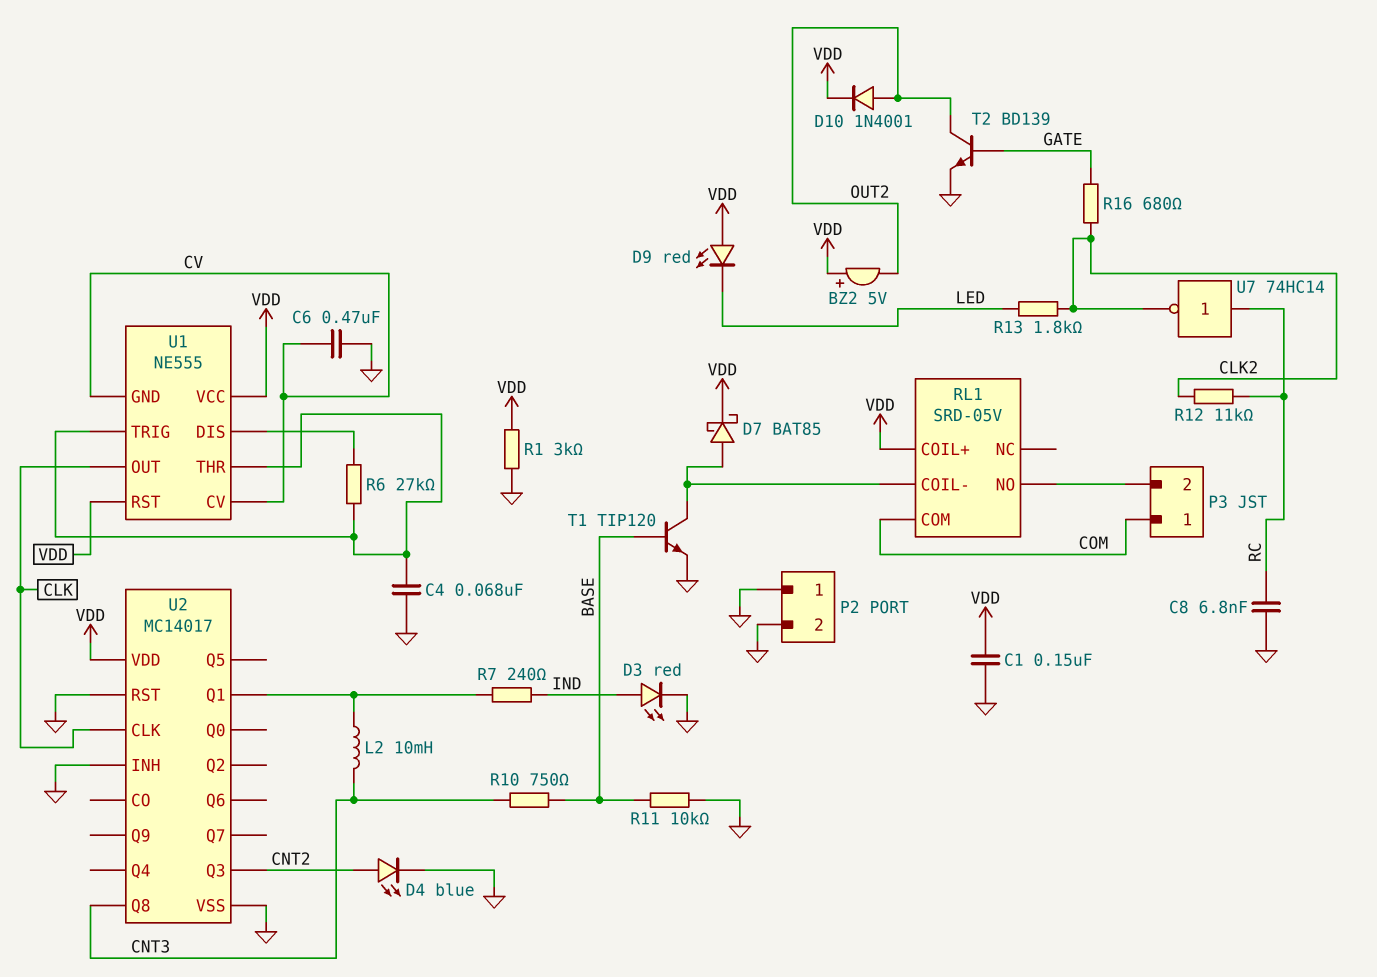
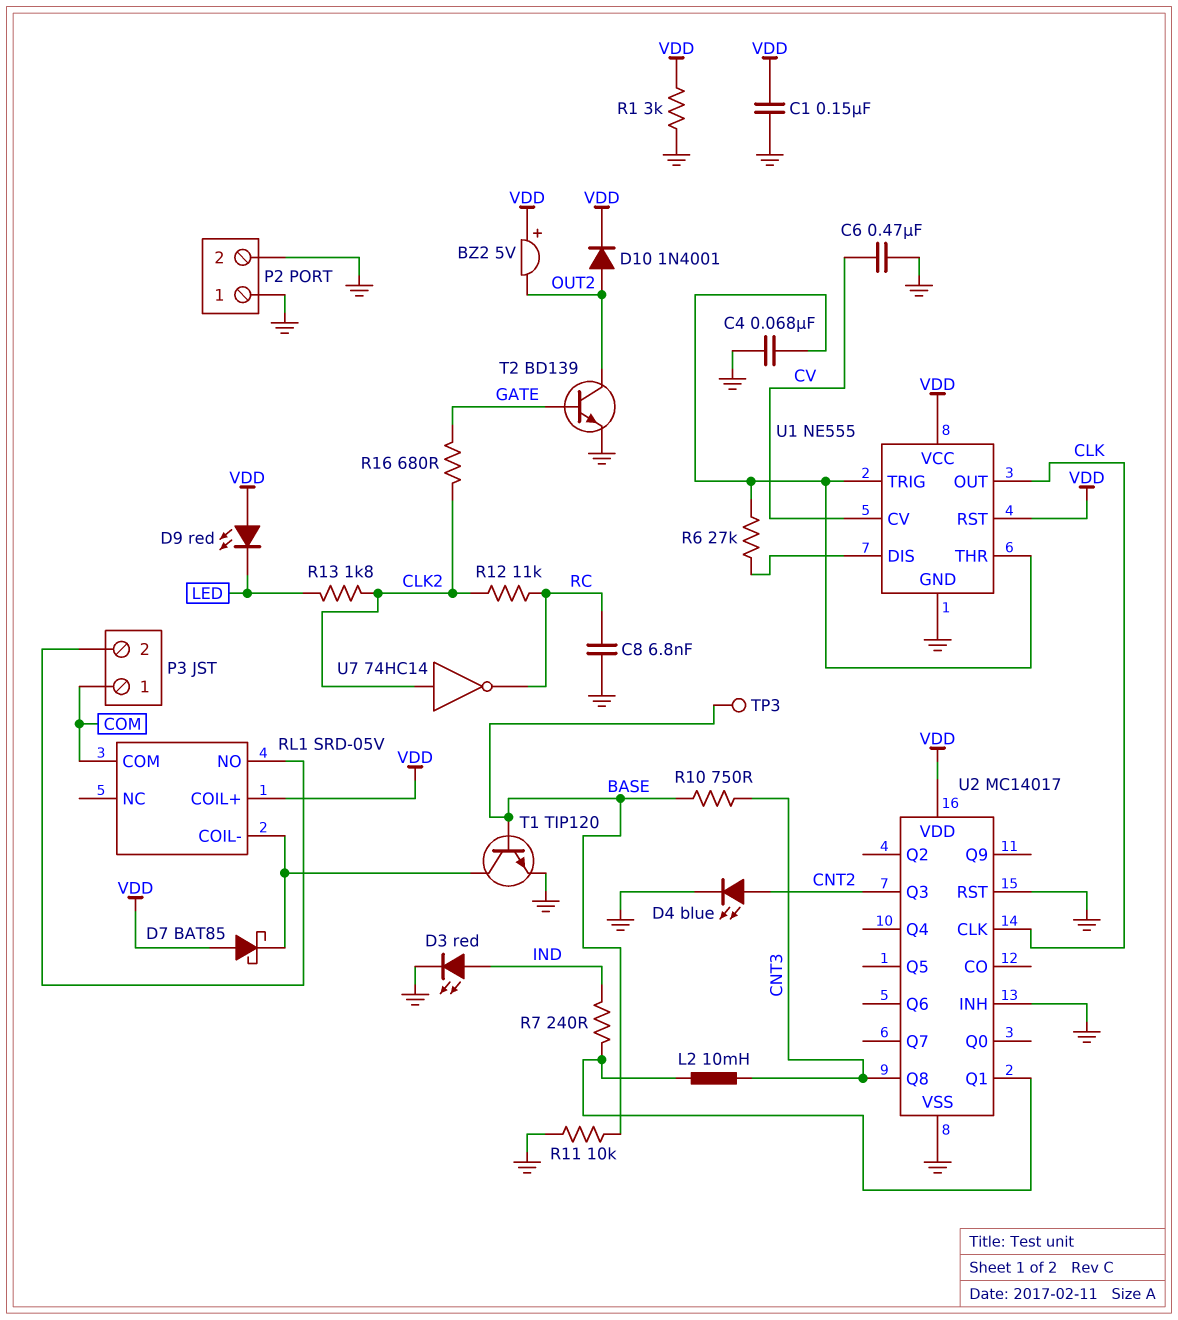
D7: schottky BAT85 (A RL1/COIL-, K VDD) -> schottky BAT85 (A VDD, K RL1/COIL-)
TP3: none -> test point (BASE)
U1 pin GND: CV -> GND
U7: NOT 74HC14 (in RC, out CLK2) -> NOT 74HC14 (in CLK2, out RC)

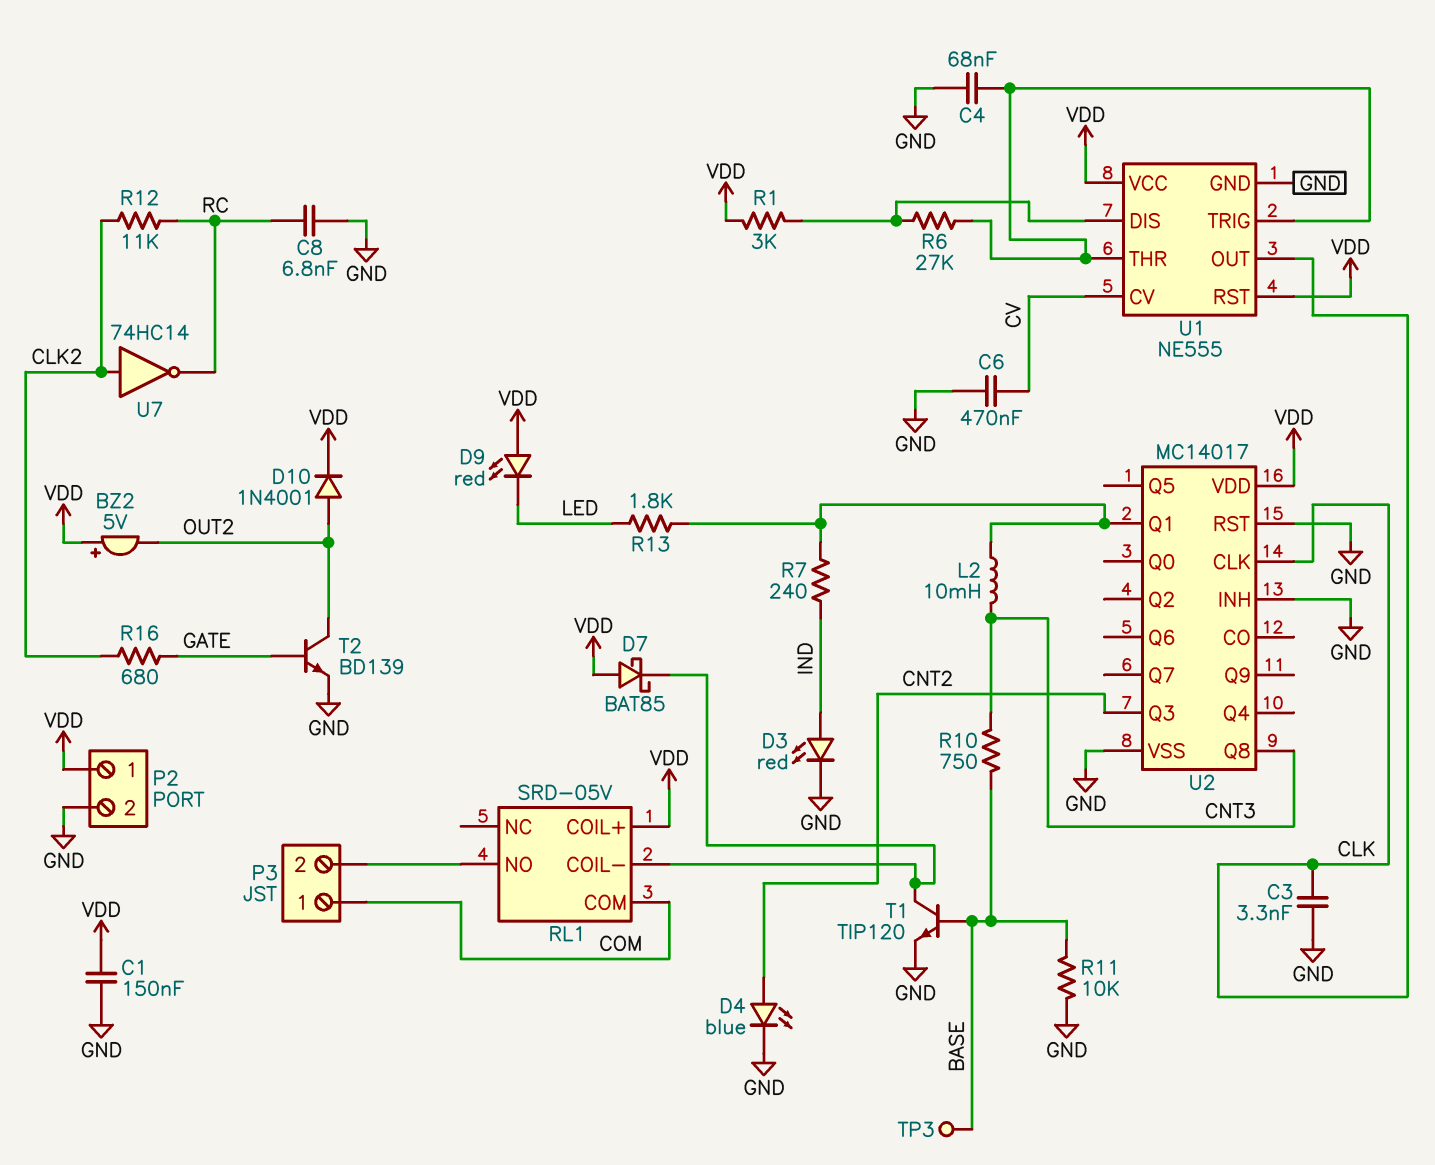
C3: none -> 3.3nF (CLK, GND)
P2 pin 1: GND -> VDD
R1: 3k (GND, VDD) -> 3k (U1/DIS, VDD)
R13: 1.8k (CLK2, LED) -> 1.8k (LED, U2/Q1)

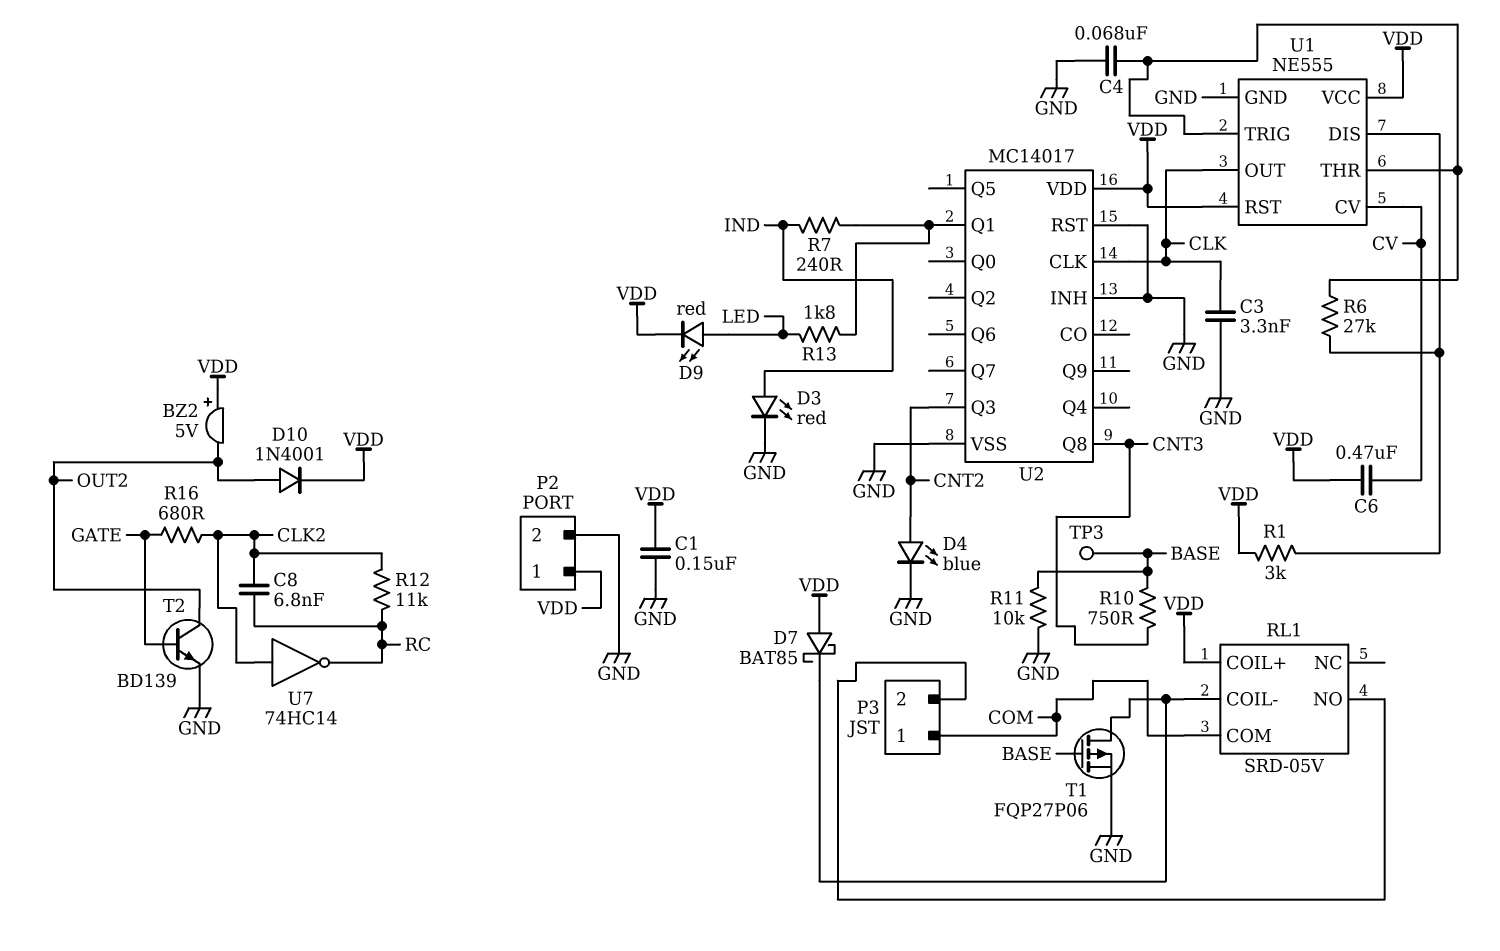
C6: 470nF (CV, GND) -> 470nF (CV, VDD)
C8: 6.8nF (GND, RC) -> 6.8nF (CLK2, RC)
D9: LED red (A VDD, K LED) -> LED red (A LED, K VDD)
L2: 10mH (CNT3, U2/Q1) -> none
T1: NPN TIP120 (B BASE, C RL1/COIL-, E GND) -> PMOS FQP27P06 (G BASE, D RL1/COIL-, S GND)

